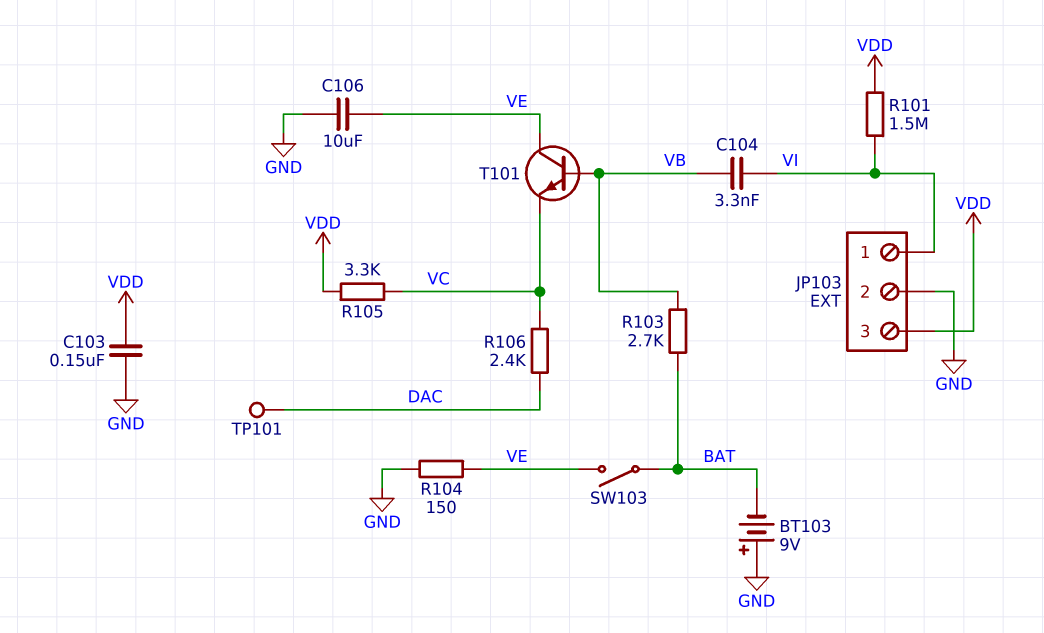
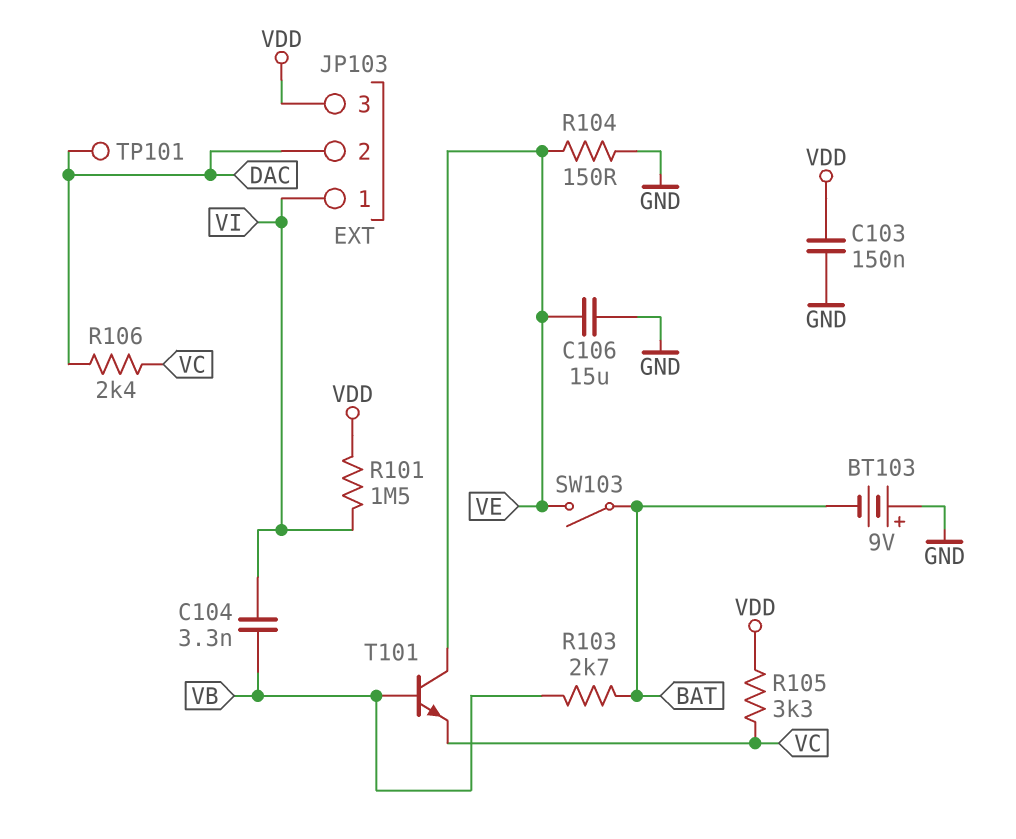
C106: 10uF (GND, VE) -> 15uF (GND, VE)
JP103 pin 2: GND -> DAC

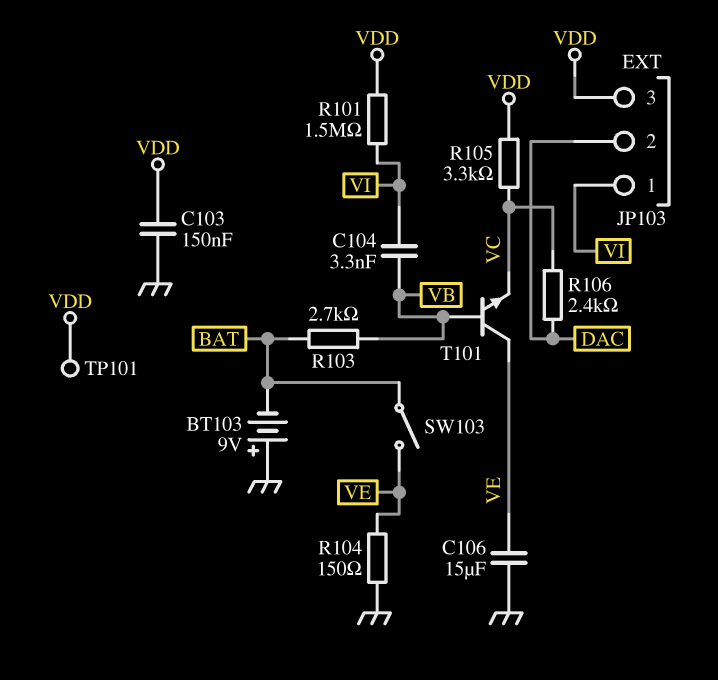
TP101: test point (DAC) -> test point (VDD)

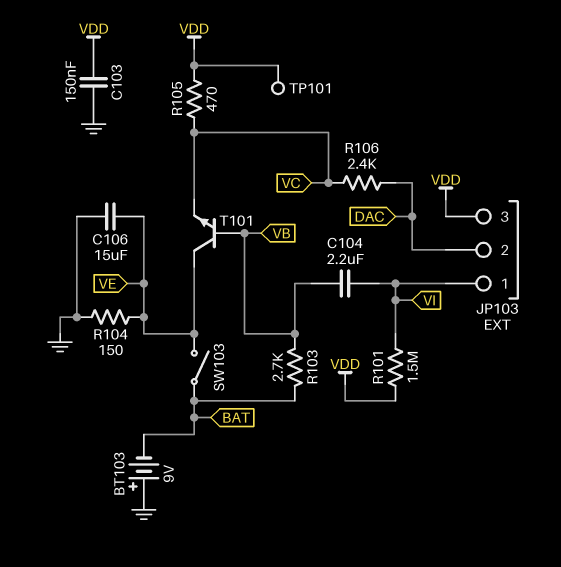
C104: 3.3nF (VB, VI) -> 2.2uF (VB, VI)
R105: 3.3k (VC, VDD) -> 470 (VC, VDD)

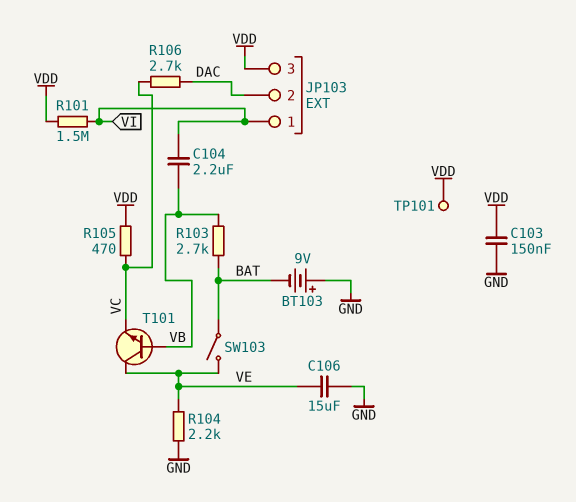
R104: 150 (GND, VE) -> 2.2k (GND, VE)
R106: 2.4k (DAC, VC) -> 2.7k (DAC, VC)

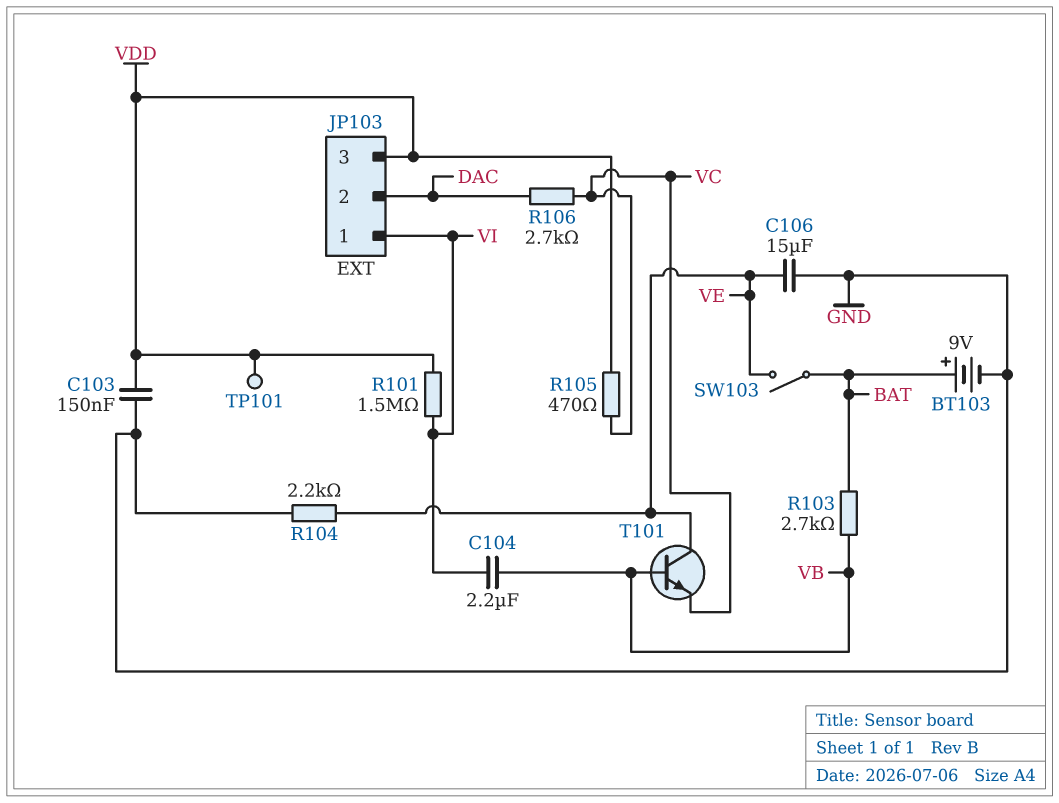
BT103: 9V (plus GND, minus BAT) -> 9V (plus BAT, minus GND)

